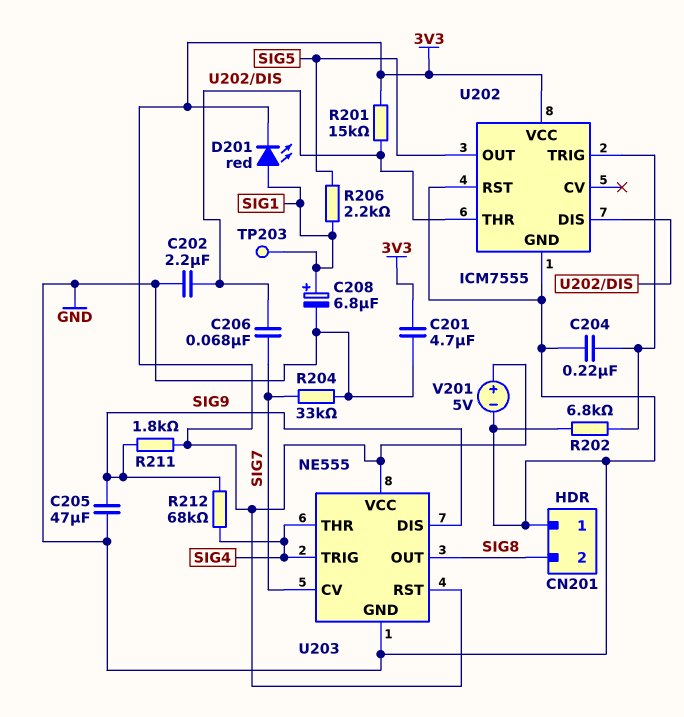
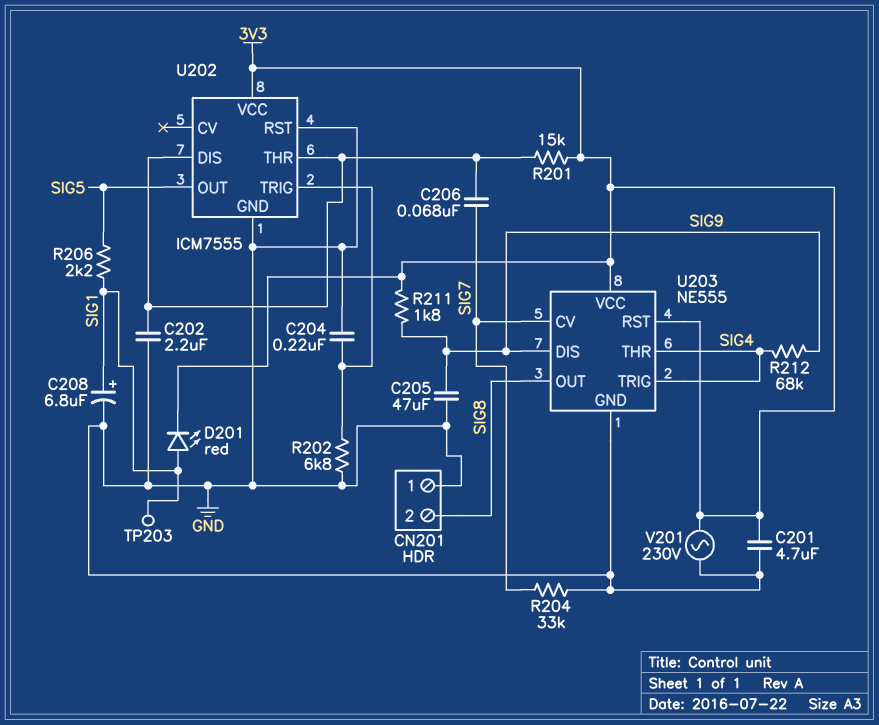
V201: 5V (plus 3V3, minus GND) -> AC 230V (3V3, GND)

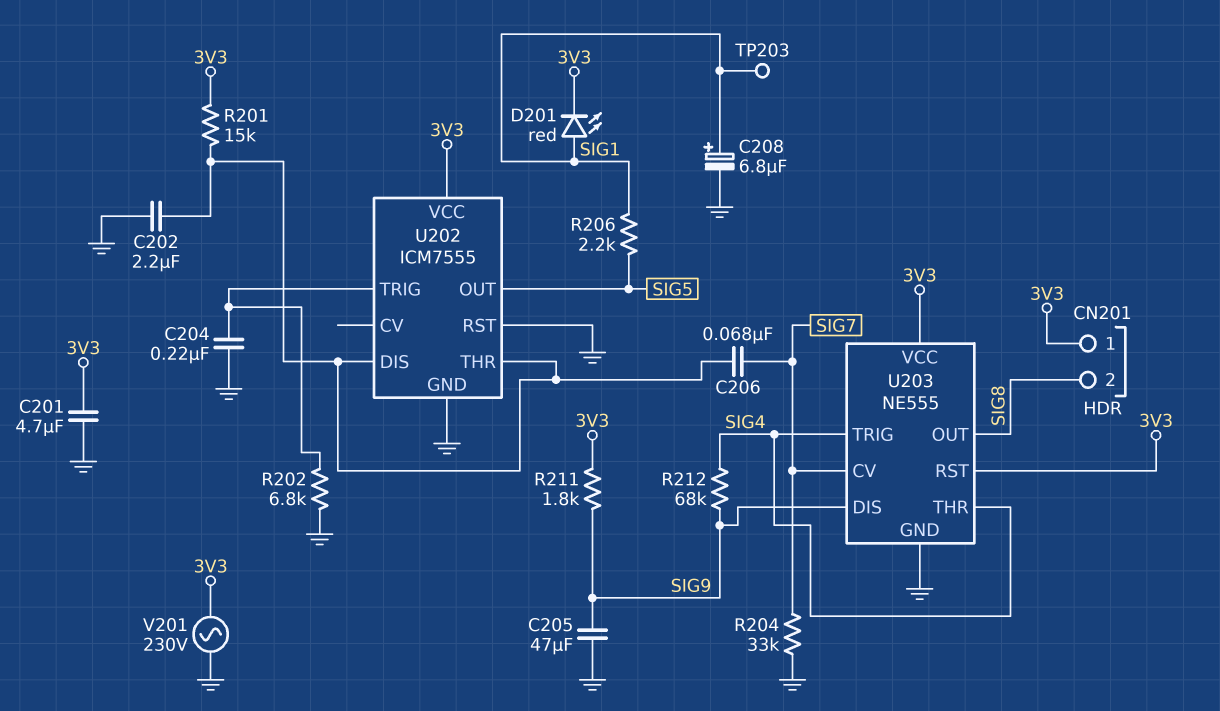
CN201 pin 1: GND -> 3V3

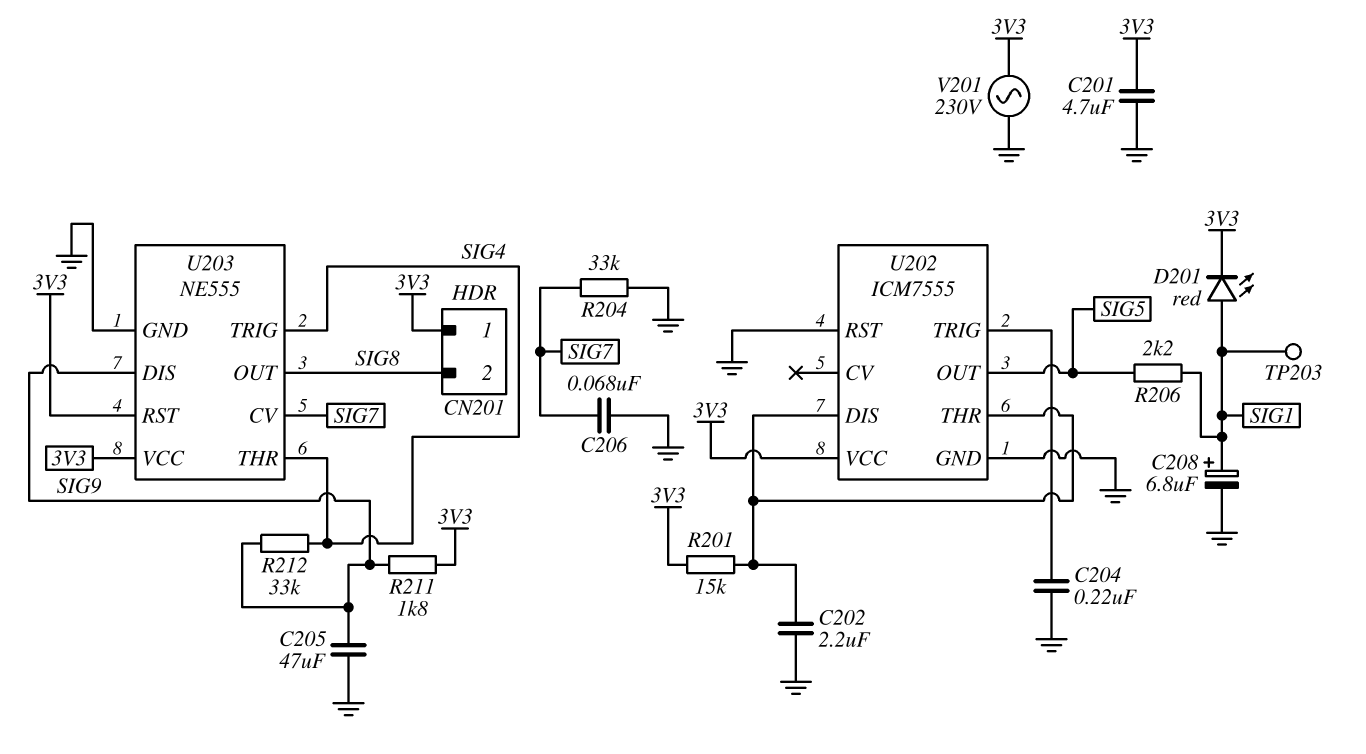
C206: 68nF (SIG7, U202/DIS) -> 68nF (GND, SIG7)
R202: 6.8k (GND, U202/TRIG) -> none
R212: 68k (SIG4, SIG9) -> 33k (SIG4, SIG9)

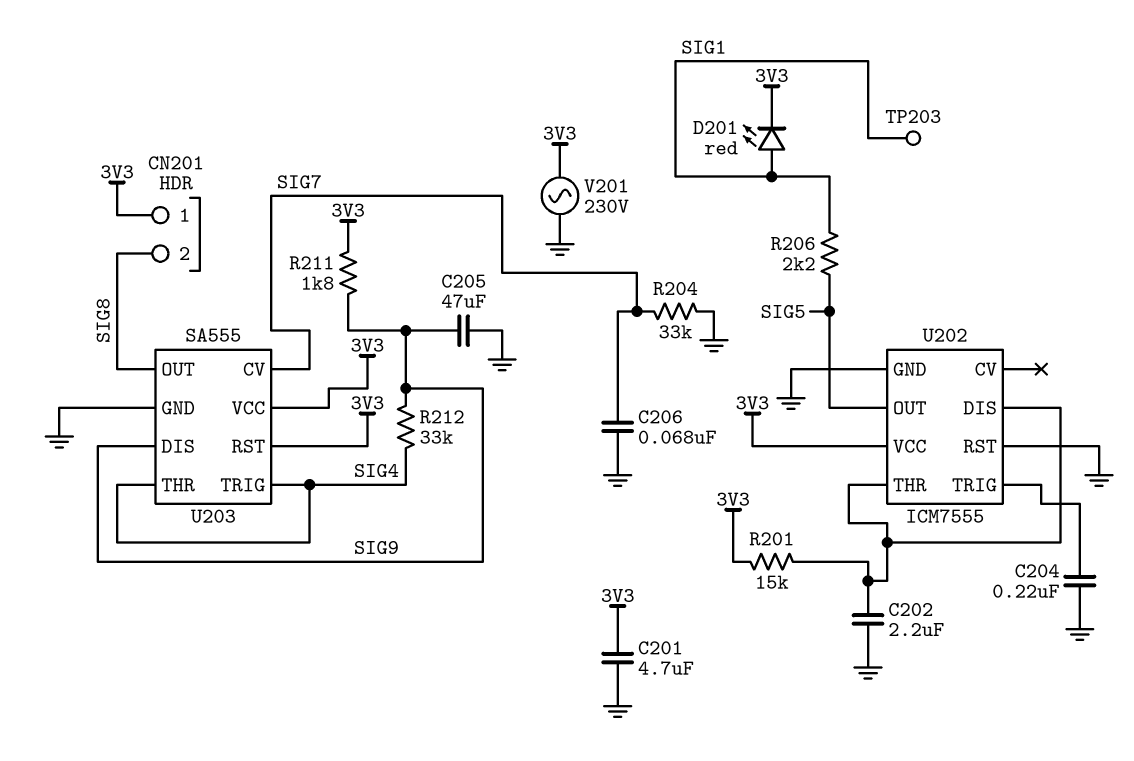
C208: 6.8uF (plus SIG1, minus GND) -> none
U203: NE555 -> SA555

